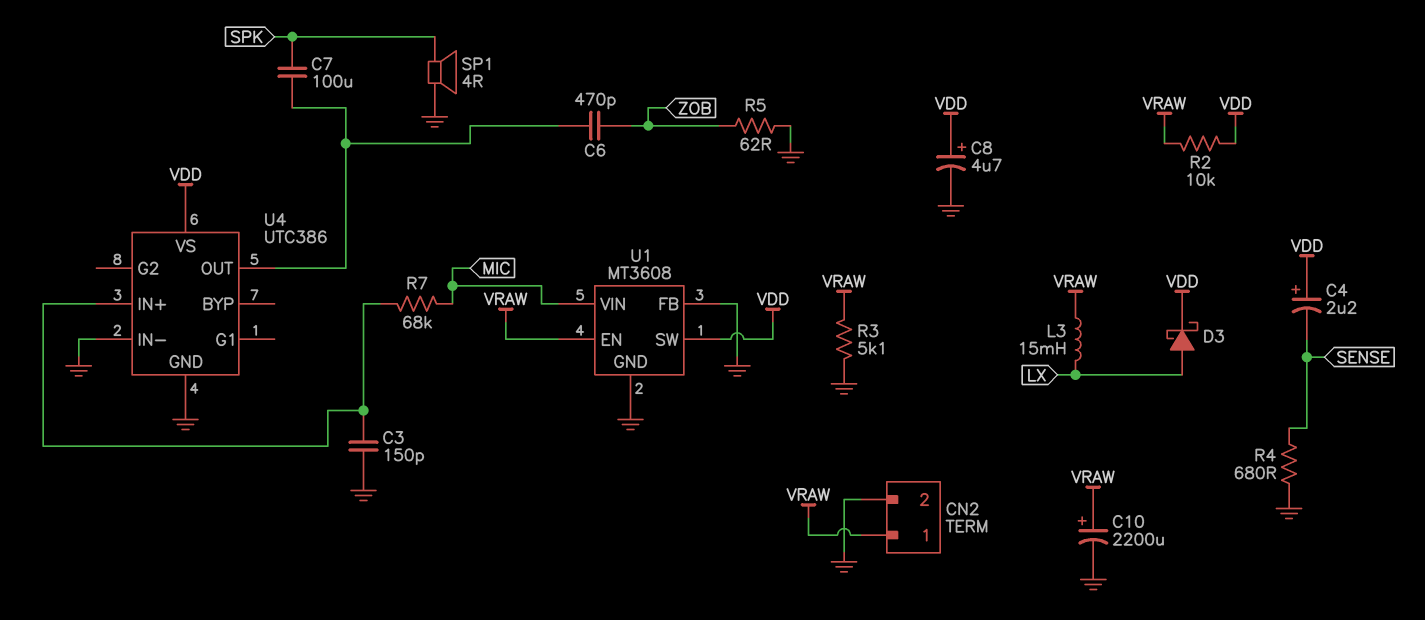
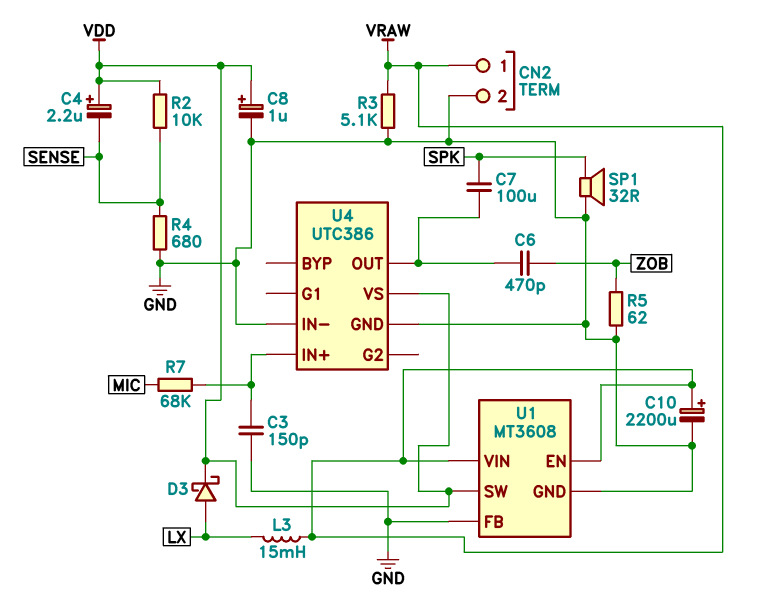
C8: 4.7uF (plus VDD, minus GND) -> 1uF (plus VDD, minus GND)
R2: 10k (VDD, VRAW) -> 10k (SENSE, VDD)
SP1: speaker 4R (GND, SPK) -> speaker 32R (GND, SPK)
U1 pin VIN: MIC -> VRAW

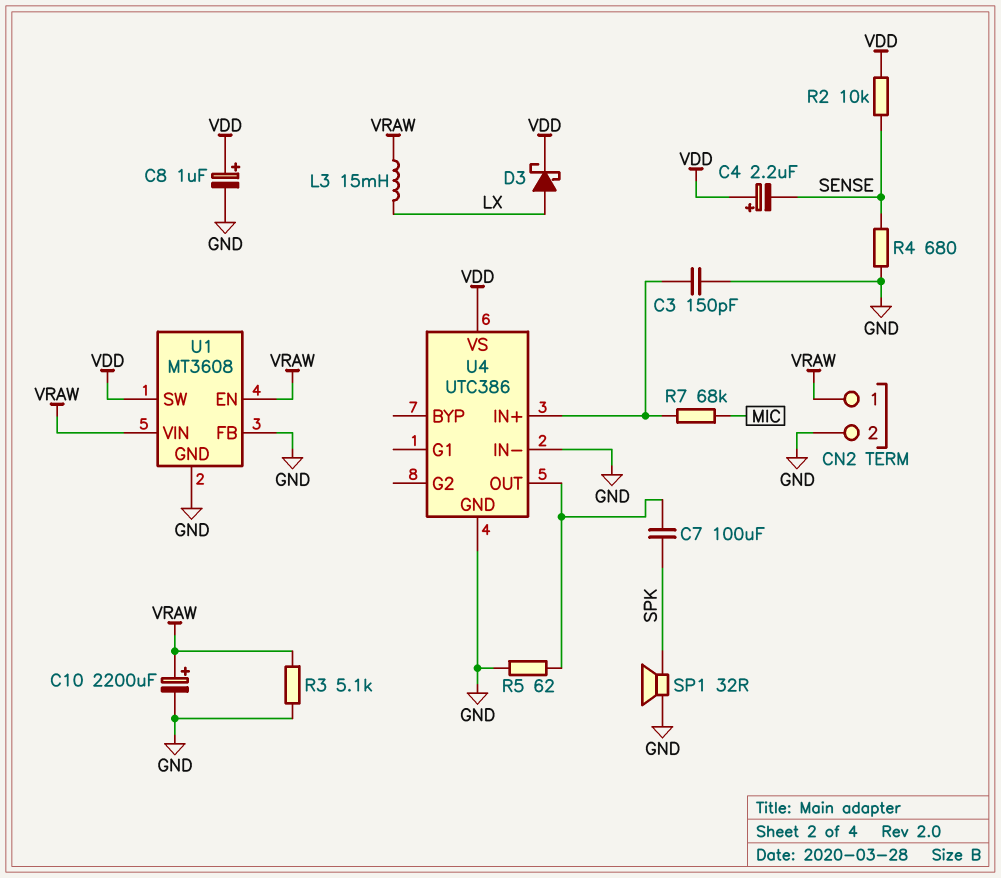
C6: 470pF (U4/OUT, ZOB) -> none
R5: 62 (GND, ZOB) -> 62 (GND, U4/OUT)

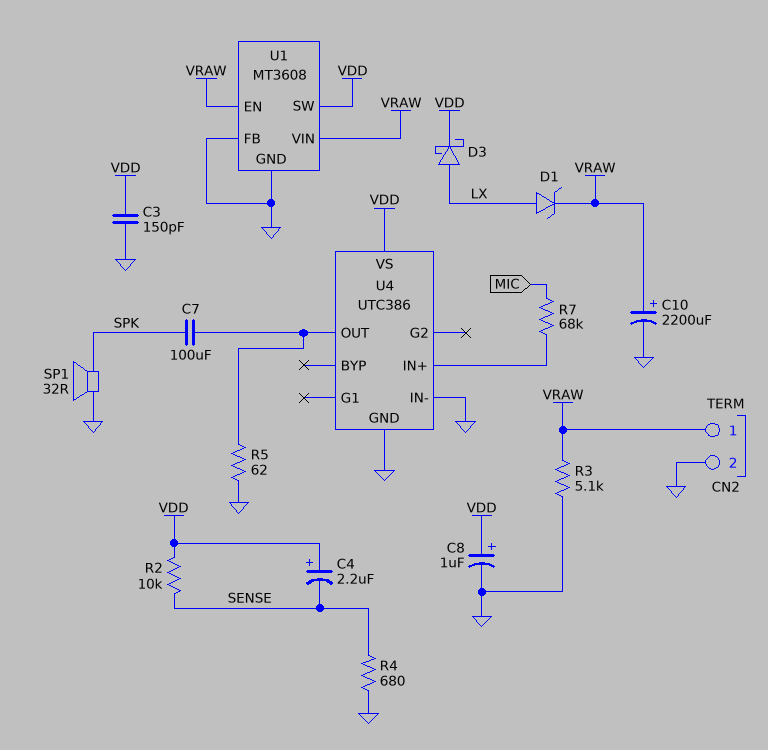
C3: 150pF (GND, U4/IN+) -> 150pF (GND, VDD)
D1: none -> zener (A LX, K VRAW)
L3: 15mH (LX, VRAW) -> none

